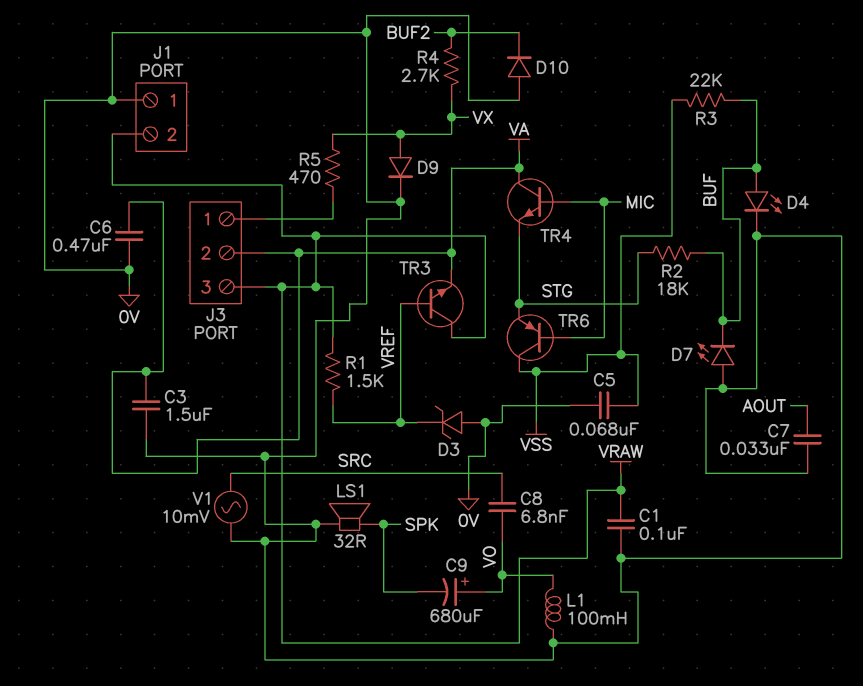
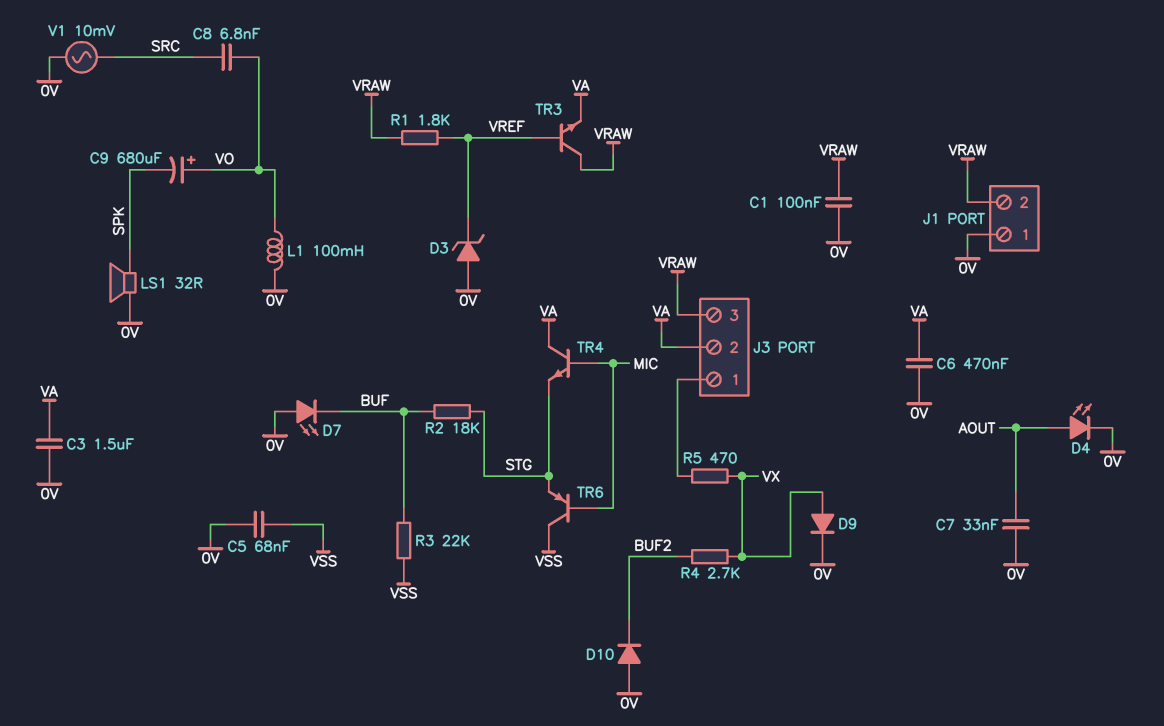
D4: LED (A BUF, K 0V) -> LED (A AOUT, K 0V)
R1: 1.5k (VRAW, VREF) -> 1.8k (VRAW, VREF)

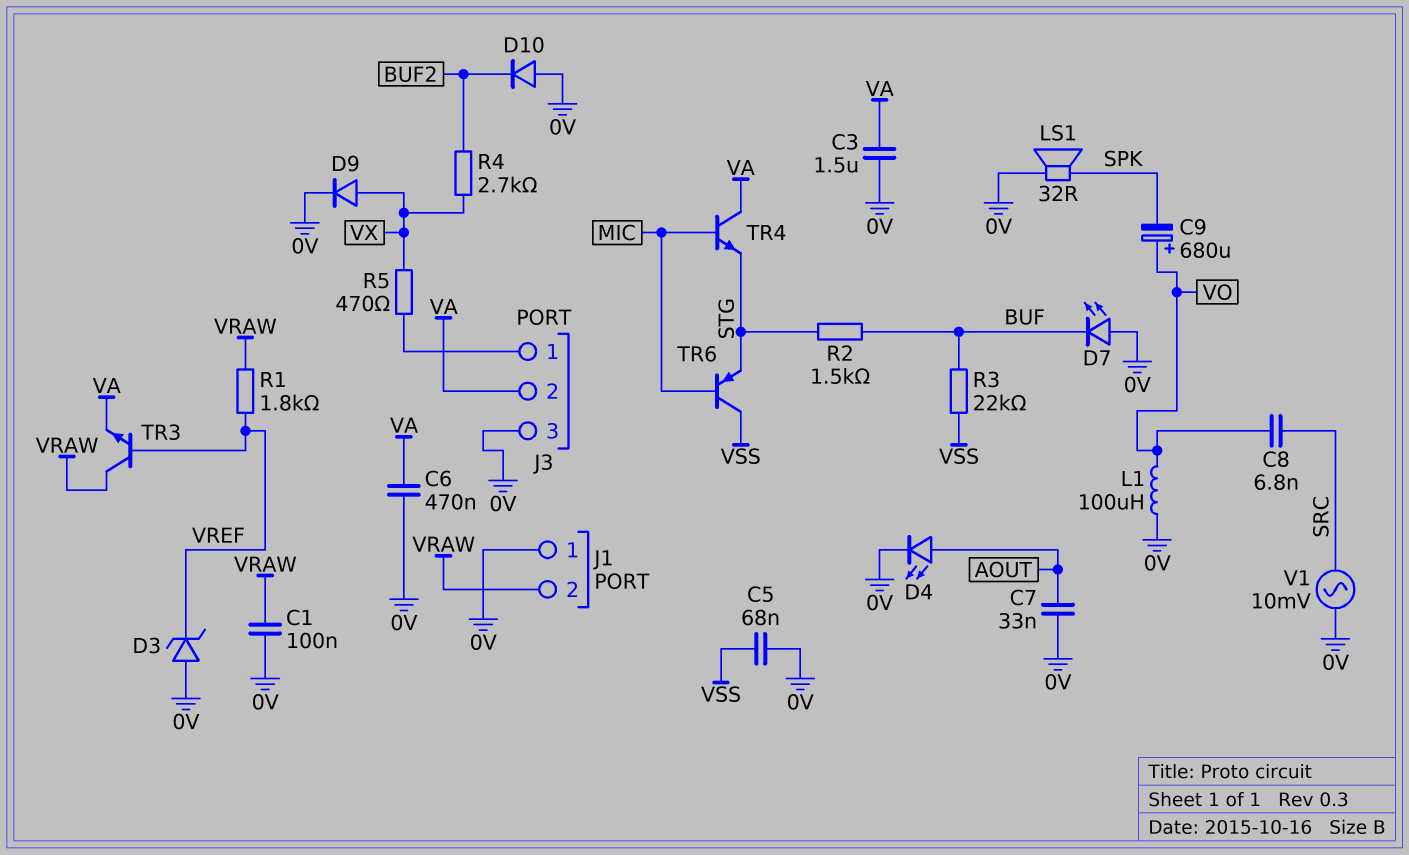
J3 pin 3: VRAW -> 0V
L1: 100mH (0V, VO) -> 100uH (0V, VO)
R2: 18k (BUF, STG) -> 1.5k (BUF, STG)

